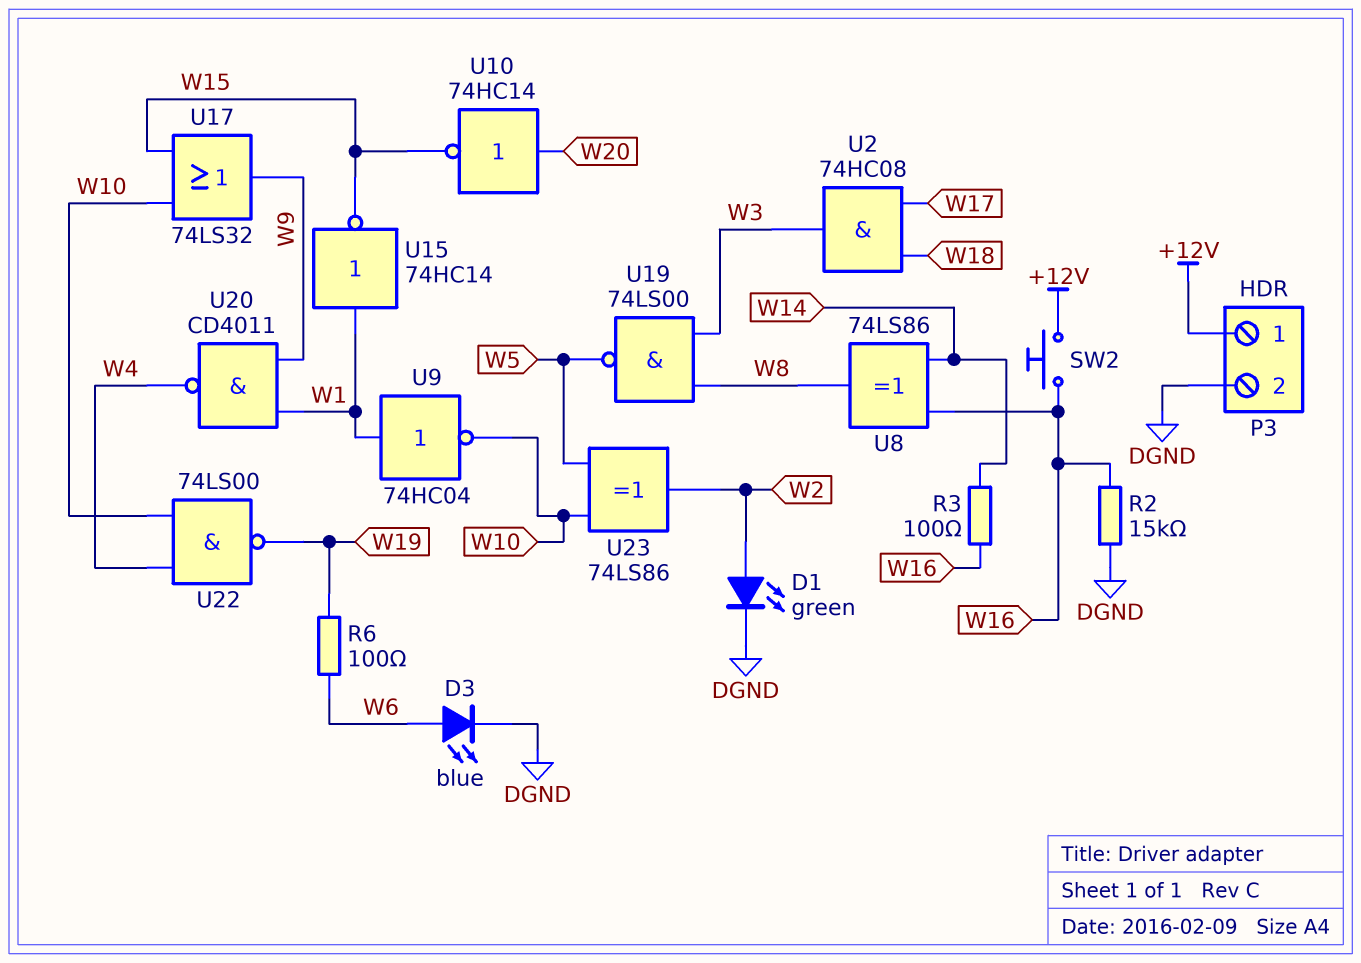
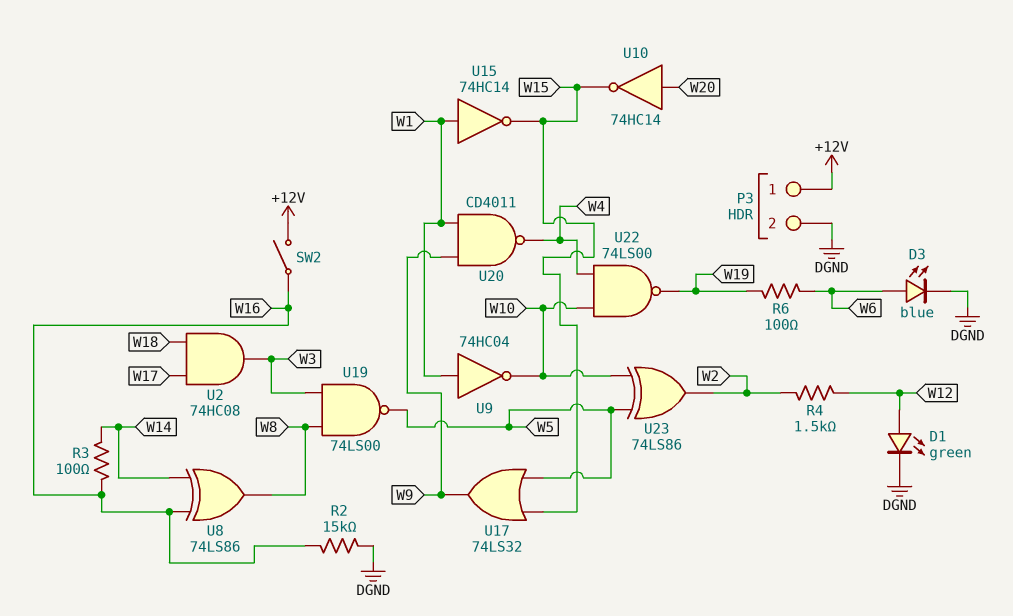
D1: LED green (A W2, K DGND) -> LED green (A W12, K DGND)
R4: none -> 1.5k (W2, W12)
SW2: button (+12V, W16) -> switch (+12V, W16)
U17: OR 74LS32 (in W10, in W15, out W9) -> OR 74LS32 (in W5, in W15, out W9)

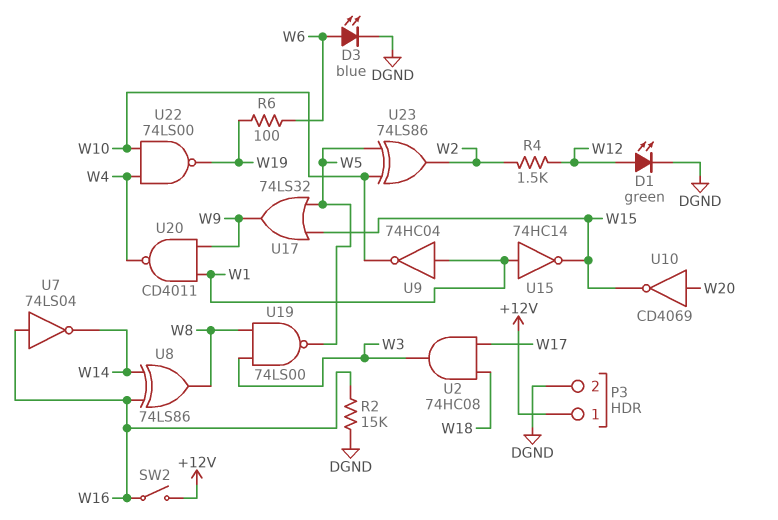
R3: 100 (W14, W16) -> none
U7: none -> NOT 74LS04 (in W16, out W14)
U10: NOT 74HC14 (in W20, out W15) -> NOT CD4069 (in W20, out W15)

